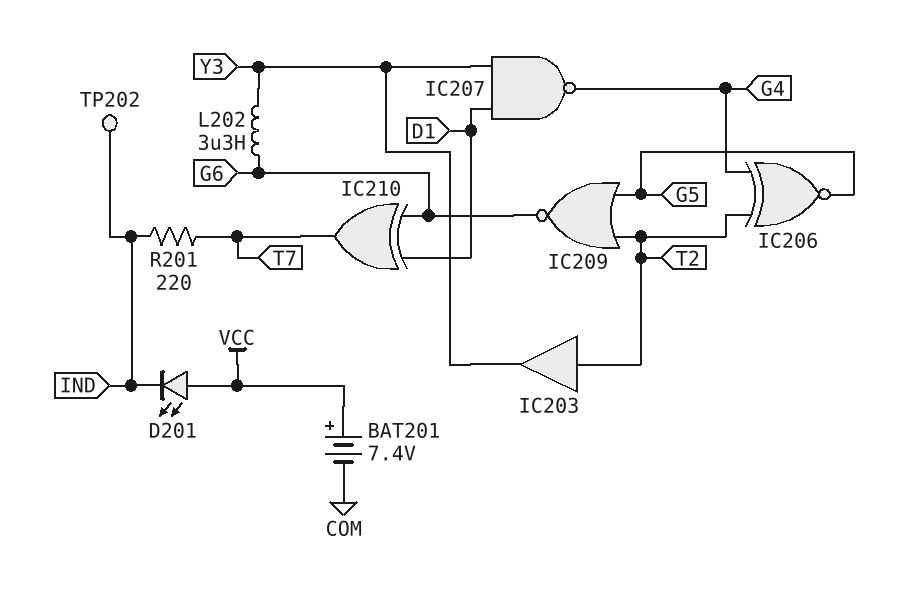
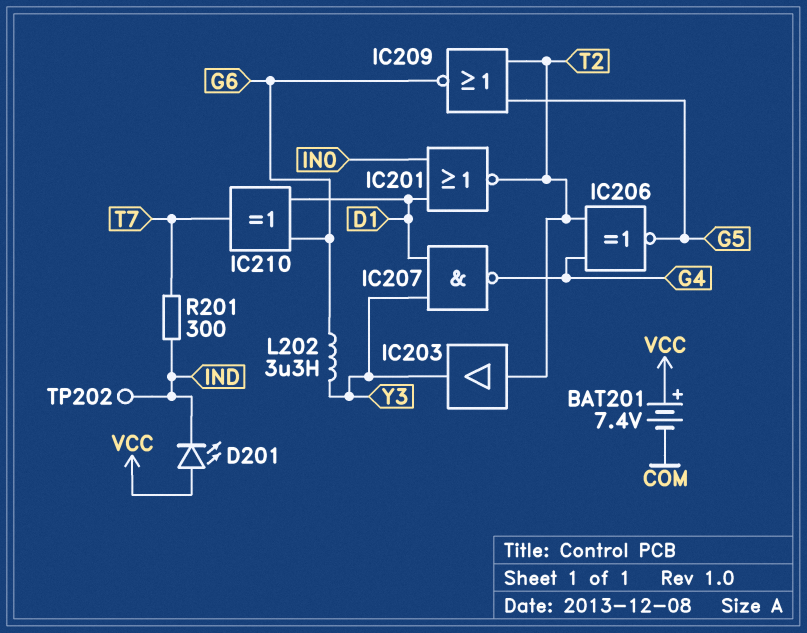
IC201: none -> NOR (in D1, in IN0, out T2)
R201: 220 (IND, T7) -> 300 (IND, T7)

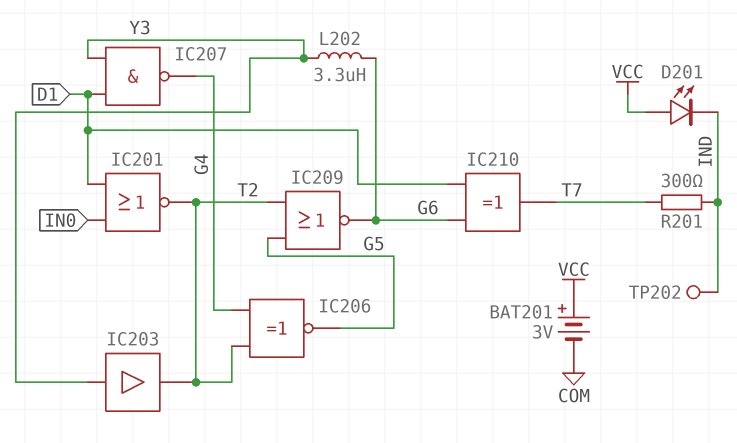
BAT201: 7.4V (plus VCC, minus COM) -> 3V (plus VCC, minus COM)
IC203: buffer (in T2, out Y3) -> buffer (in Y3, out T2)

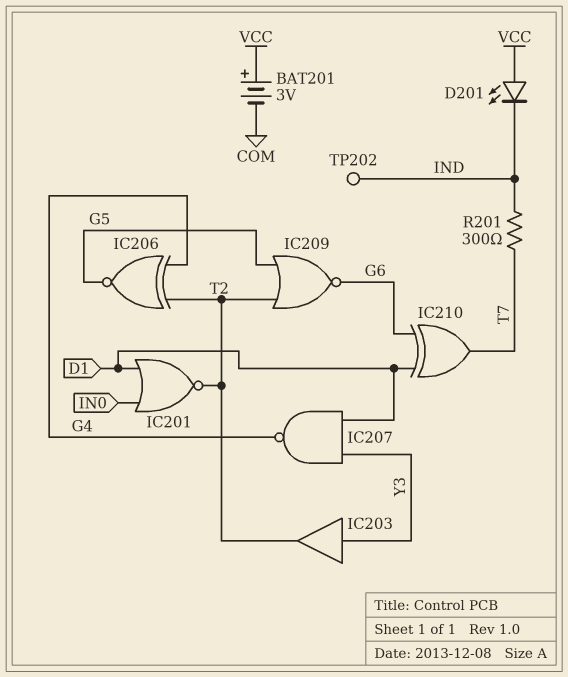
L202: 3.3uH (G6, Y3) -> none

